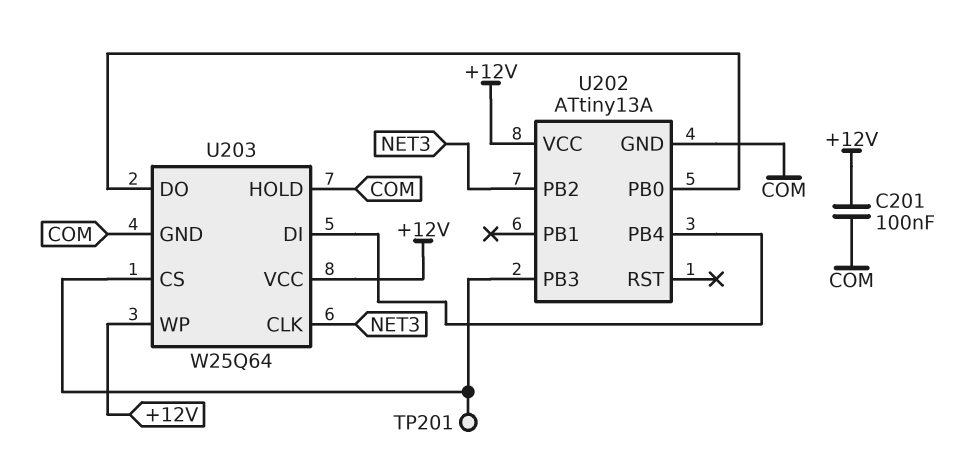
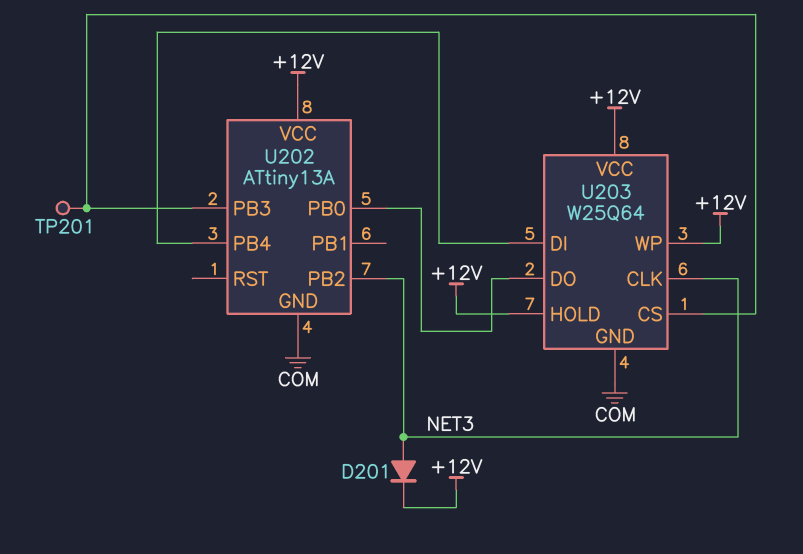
C201: 100nF (+12V, COM) -> none
D201: none -> diode (A NET3, K +12V)
U203 pin HOLD: COM -> +12V

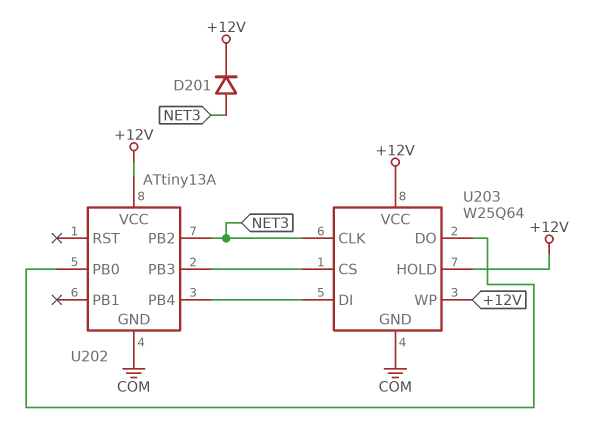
TP201: test point (U202/PB3) -> none

